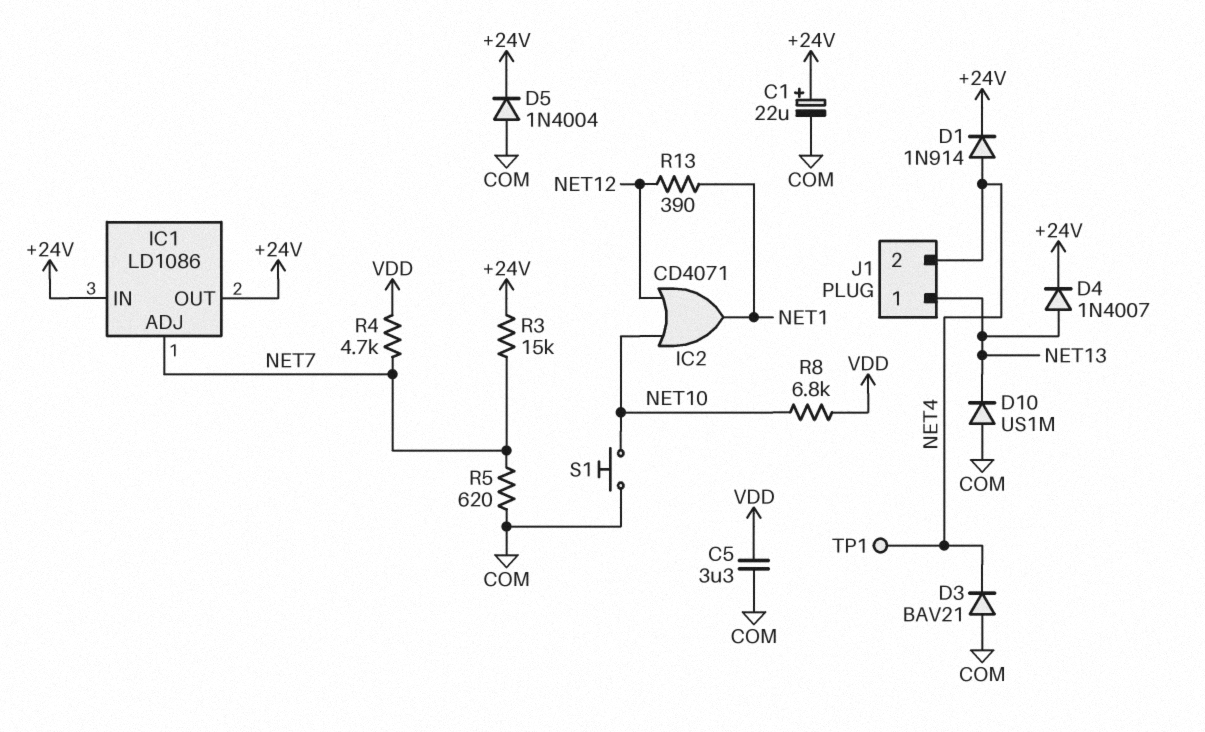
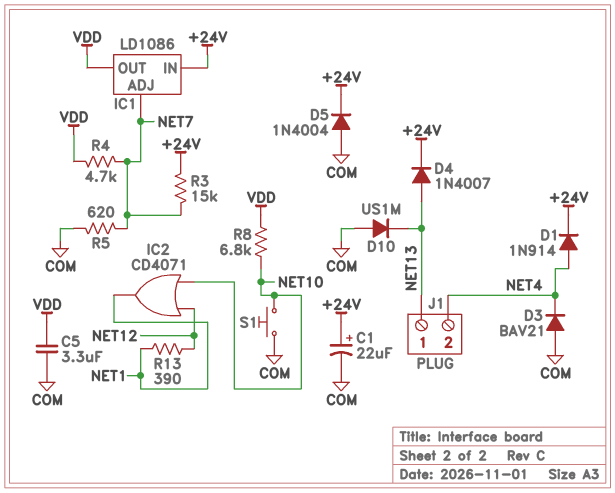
IC1 pin OUT: +24V -> VDD
TP1: test point (NET4) -> none

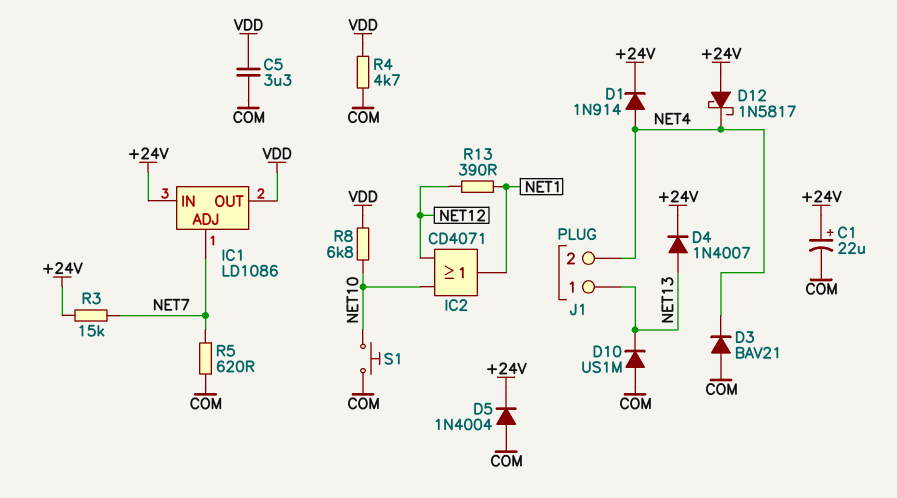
D12: none -> schottky 1N5817 (A +24V, K NET4)
R4: 4.7k (NET7, VDD) -> 4.7k (COM, VDD)

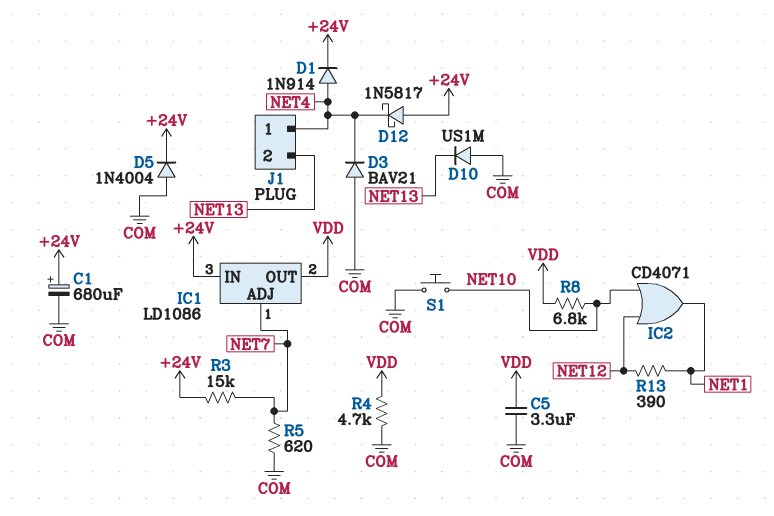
C1: 22uF (plus +24V, minus COM) -> 680uF (plus +24V, minus COM)
D4: diode 1N4007 (A NET13, K +24V) -> none
J1 pin 1: NET13 -> NET4
J1 pin 2: NET4 -> NET13

